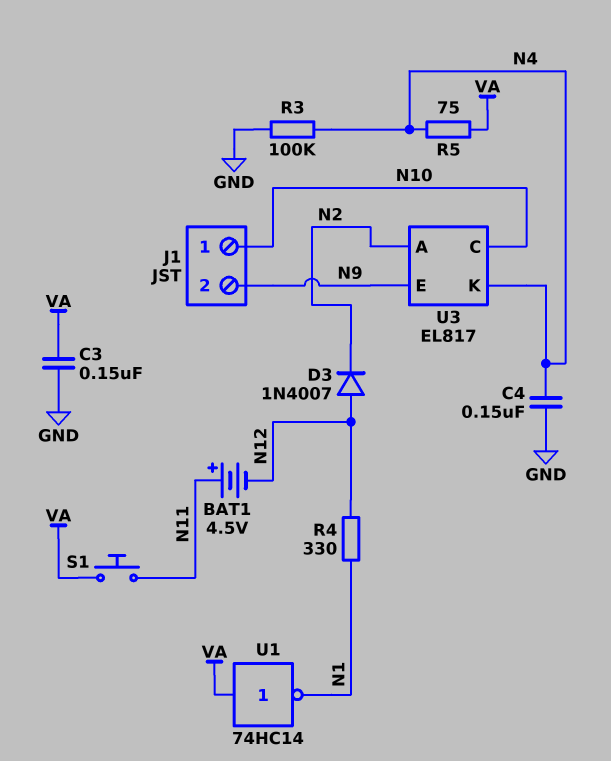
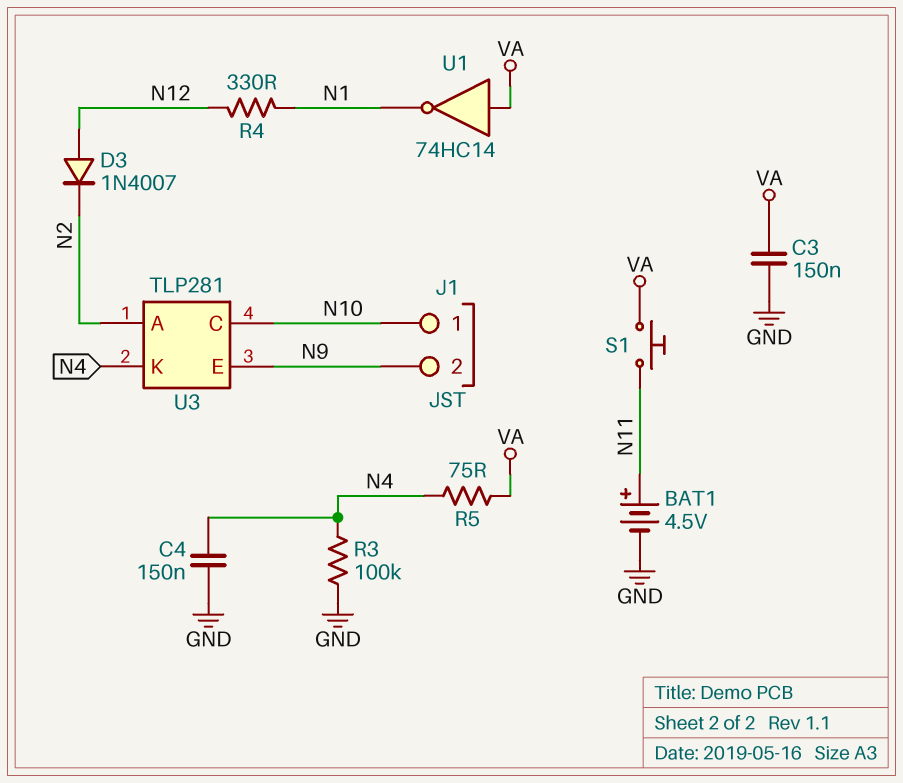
BAT1: 4.5V (plus N11, minus N12) -> 4.5V (plus N11, minus GND)
U3: EL817 -> TLP281

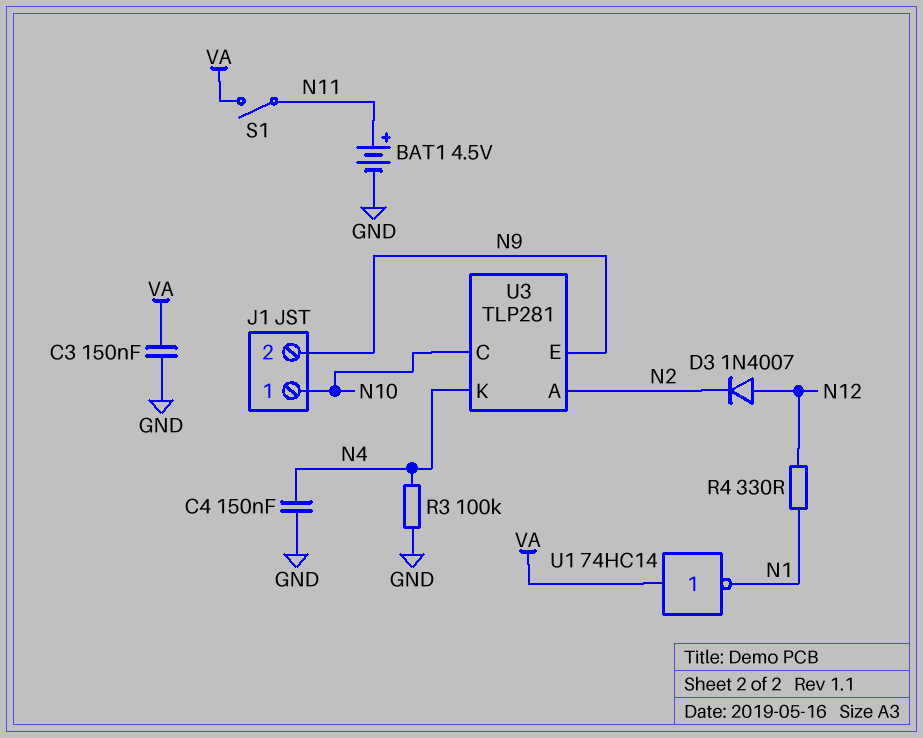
R5: 75 (N4, VA) -> none
S1: button (N11, VA) -> switch (N11, VA)

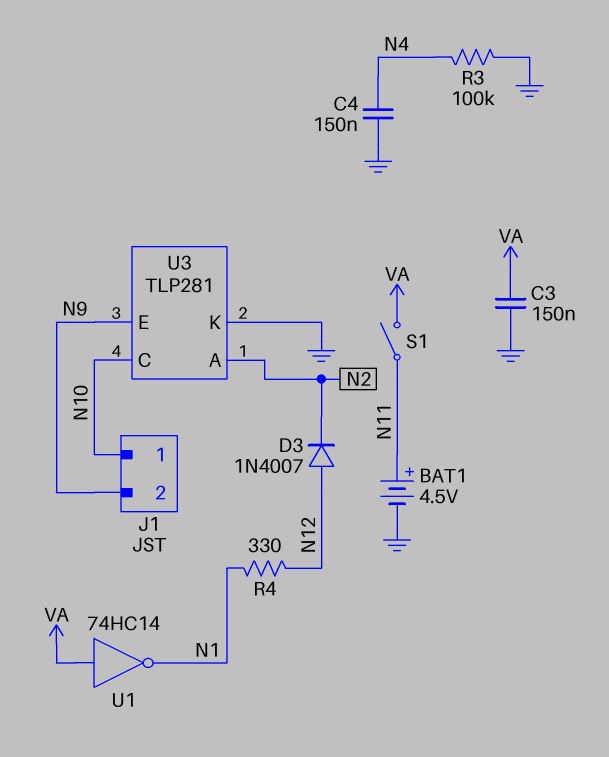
U3 pin K: N4 -> GND

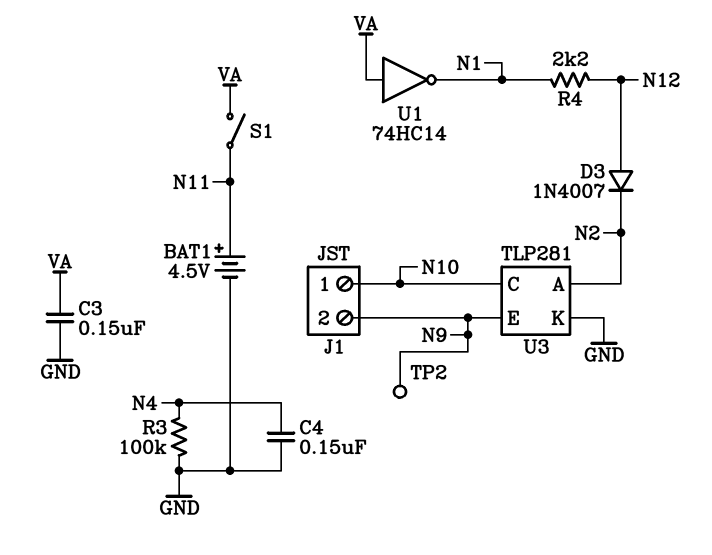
R4: 330 (N1, N12) -> 2.2k (N1, N12)
TP2: none -> test point (N9)

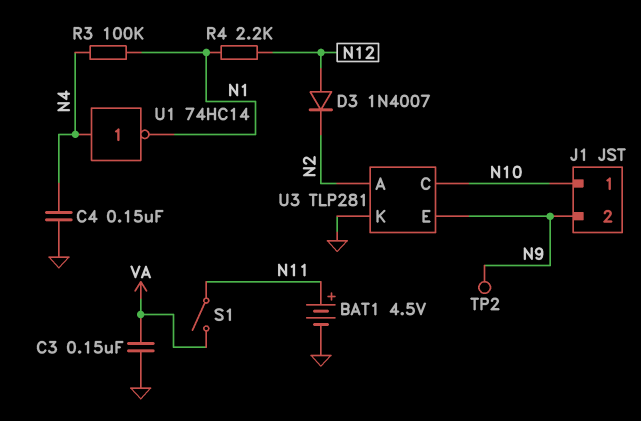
R3: 100k (GND, N4) -> 100k (N1, N4)
U1: NOT 74HC14 (in VA, out N1) -> NOT 74HC14 (in N4, out N1)

